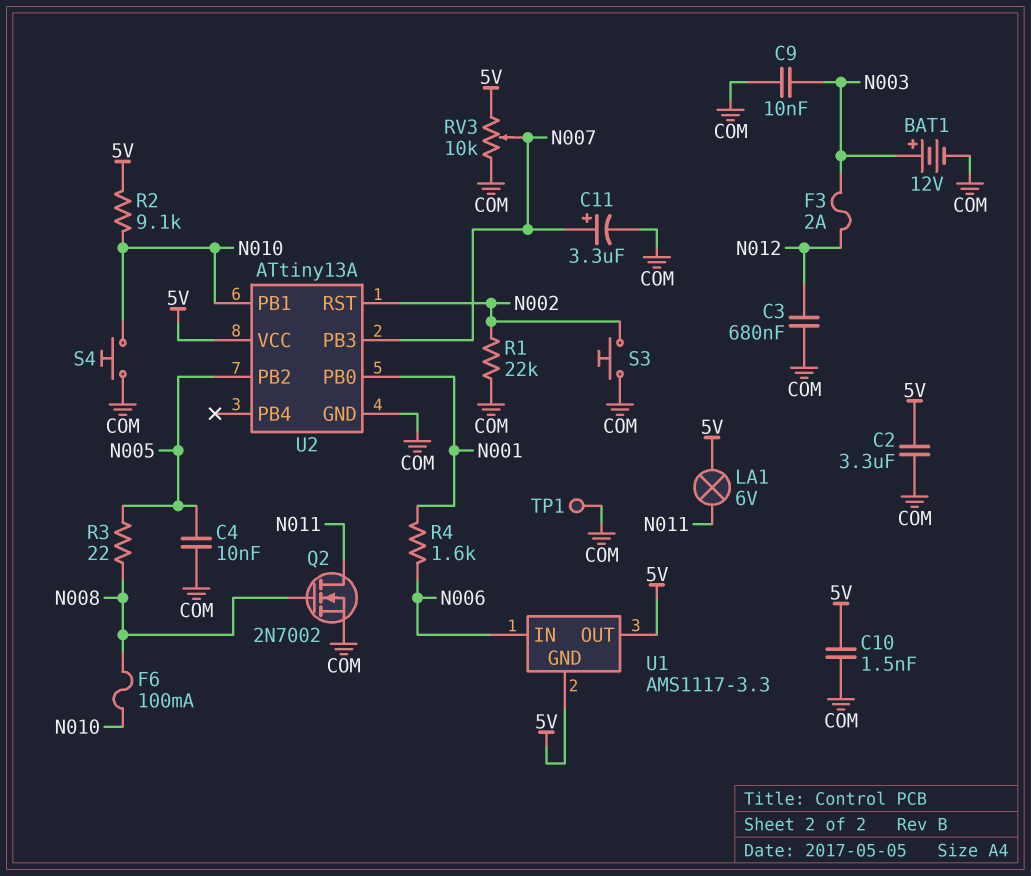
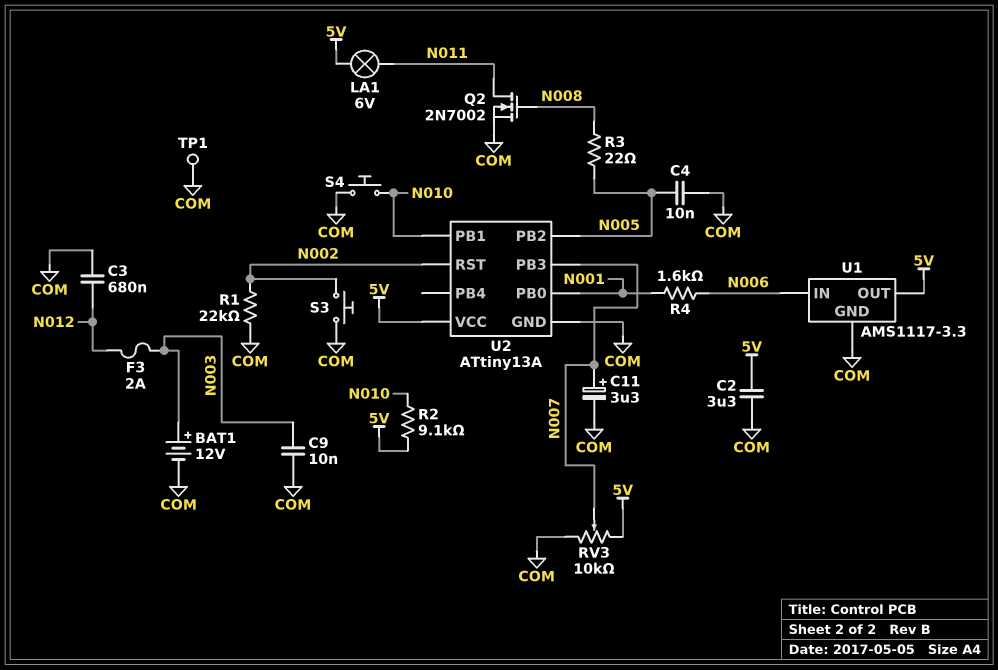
C10: 1.5nF (5V, COM) -> none
F6: 100mA (N008, N010) -> none
U1 pin GND: 5V -> COM

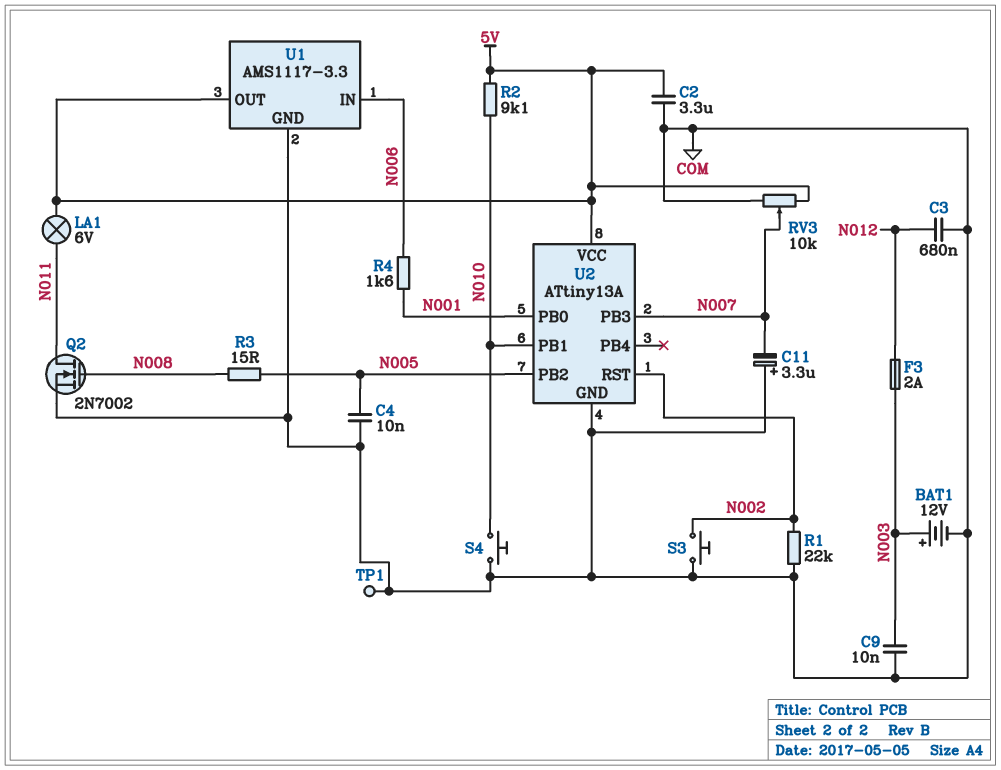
C11: 3.3uF (plus N007, minus COM) -> 3.3uF (plus COM, minus N007)
R3: 22 (N005, N008) -> 15 (N005, N008)

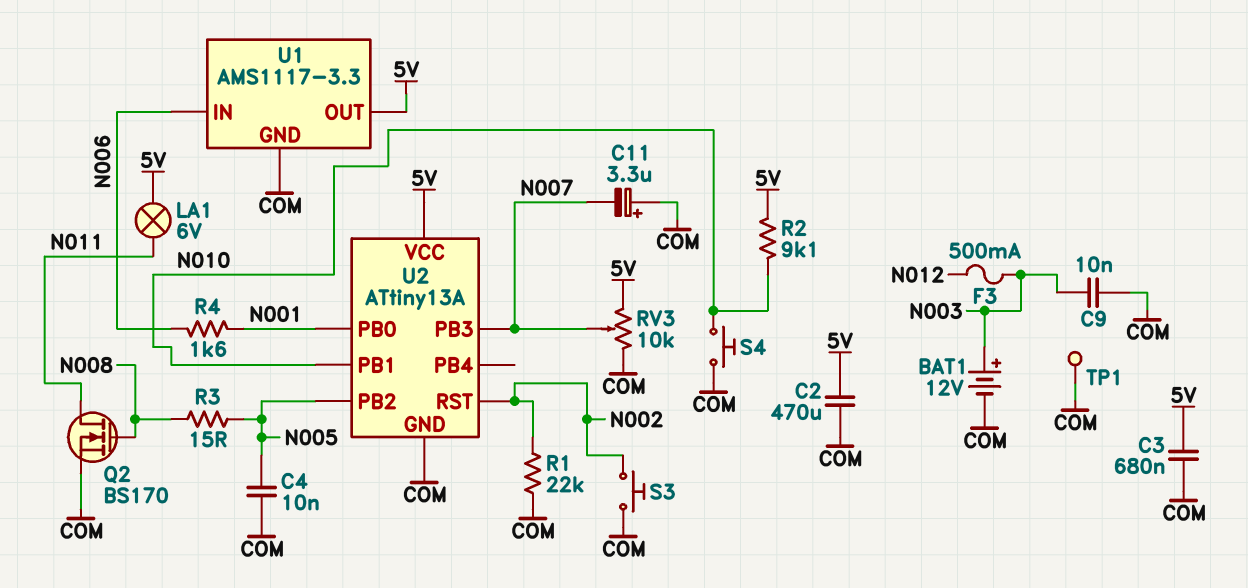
C2: 3.3uF (5V, COM) -> 470uF (5V, COM)
C3: 680nF (COM, N012) -> 680nF (5V, COM)
F3: 2A (N003, N012) -> 500mA (N003, N012)
Q2: NMOS 2N7002 (G N008, D N011, S COM) -> NMOS BS170 (G N008, D N011, S COM)

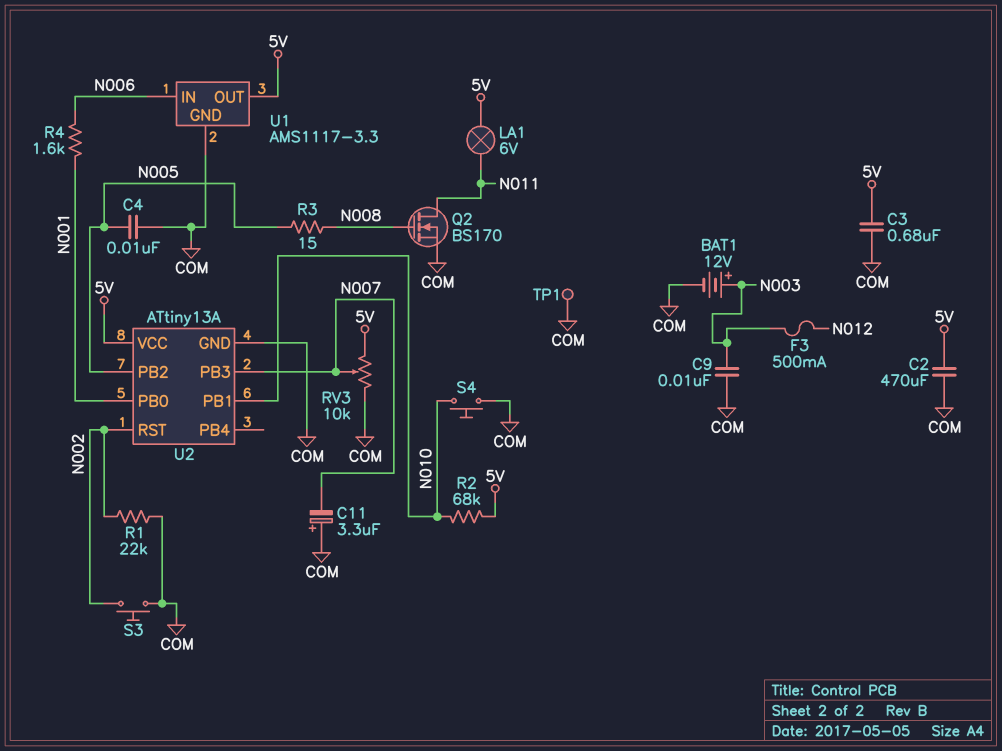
R2: 9.1k (5V, N010) -> 68k (5V, N010)

